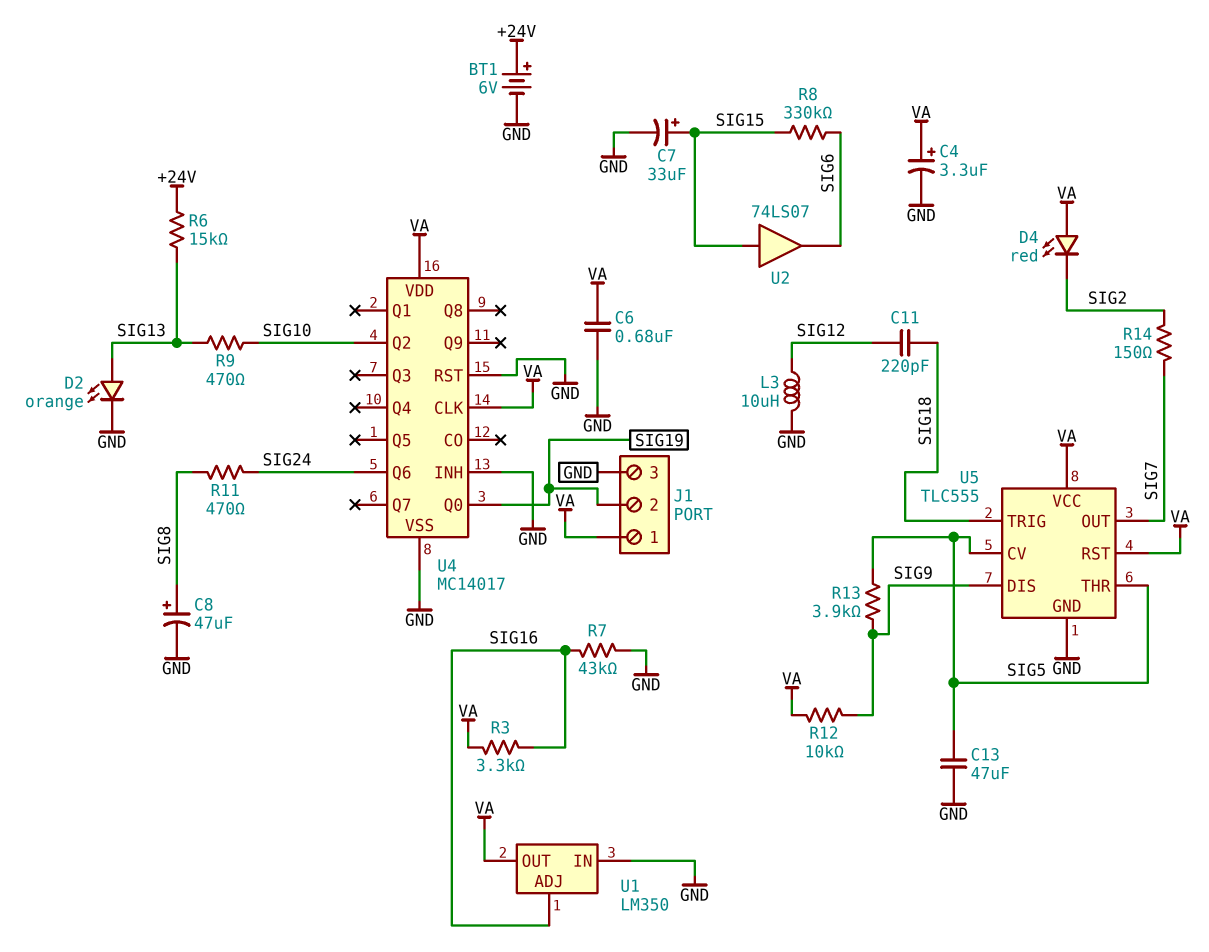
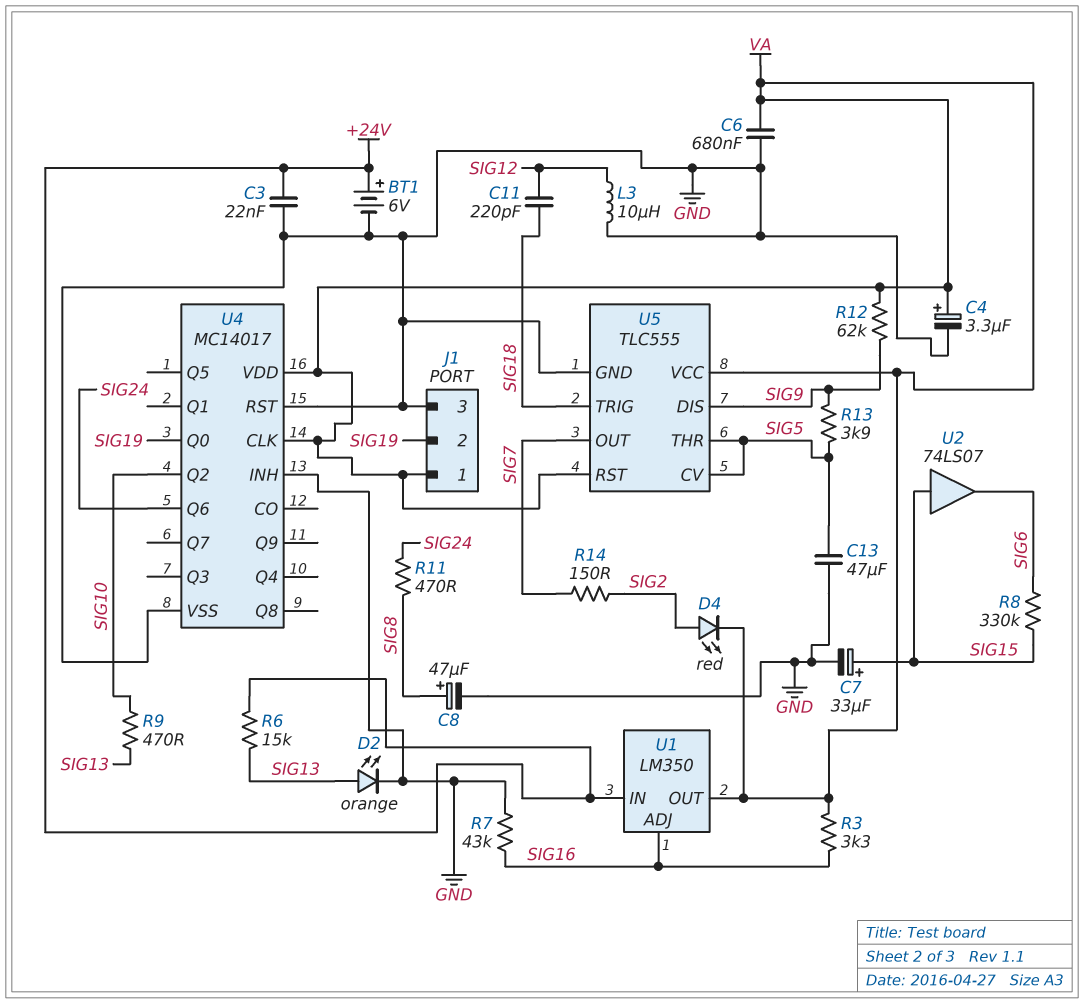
C3: none -> 22nF (+24V, GND)
D4: LED red (A VA, K SIG2) -> LED red (A SIG2, K VA)
R12: 10k (SIG9, VA) -> 62k (SIG9, VA)
U1 pin IN: GND -> +24V

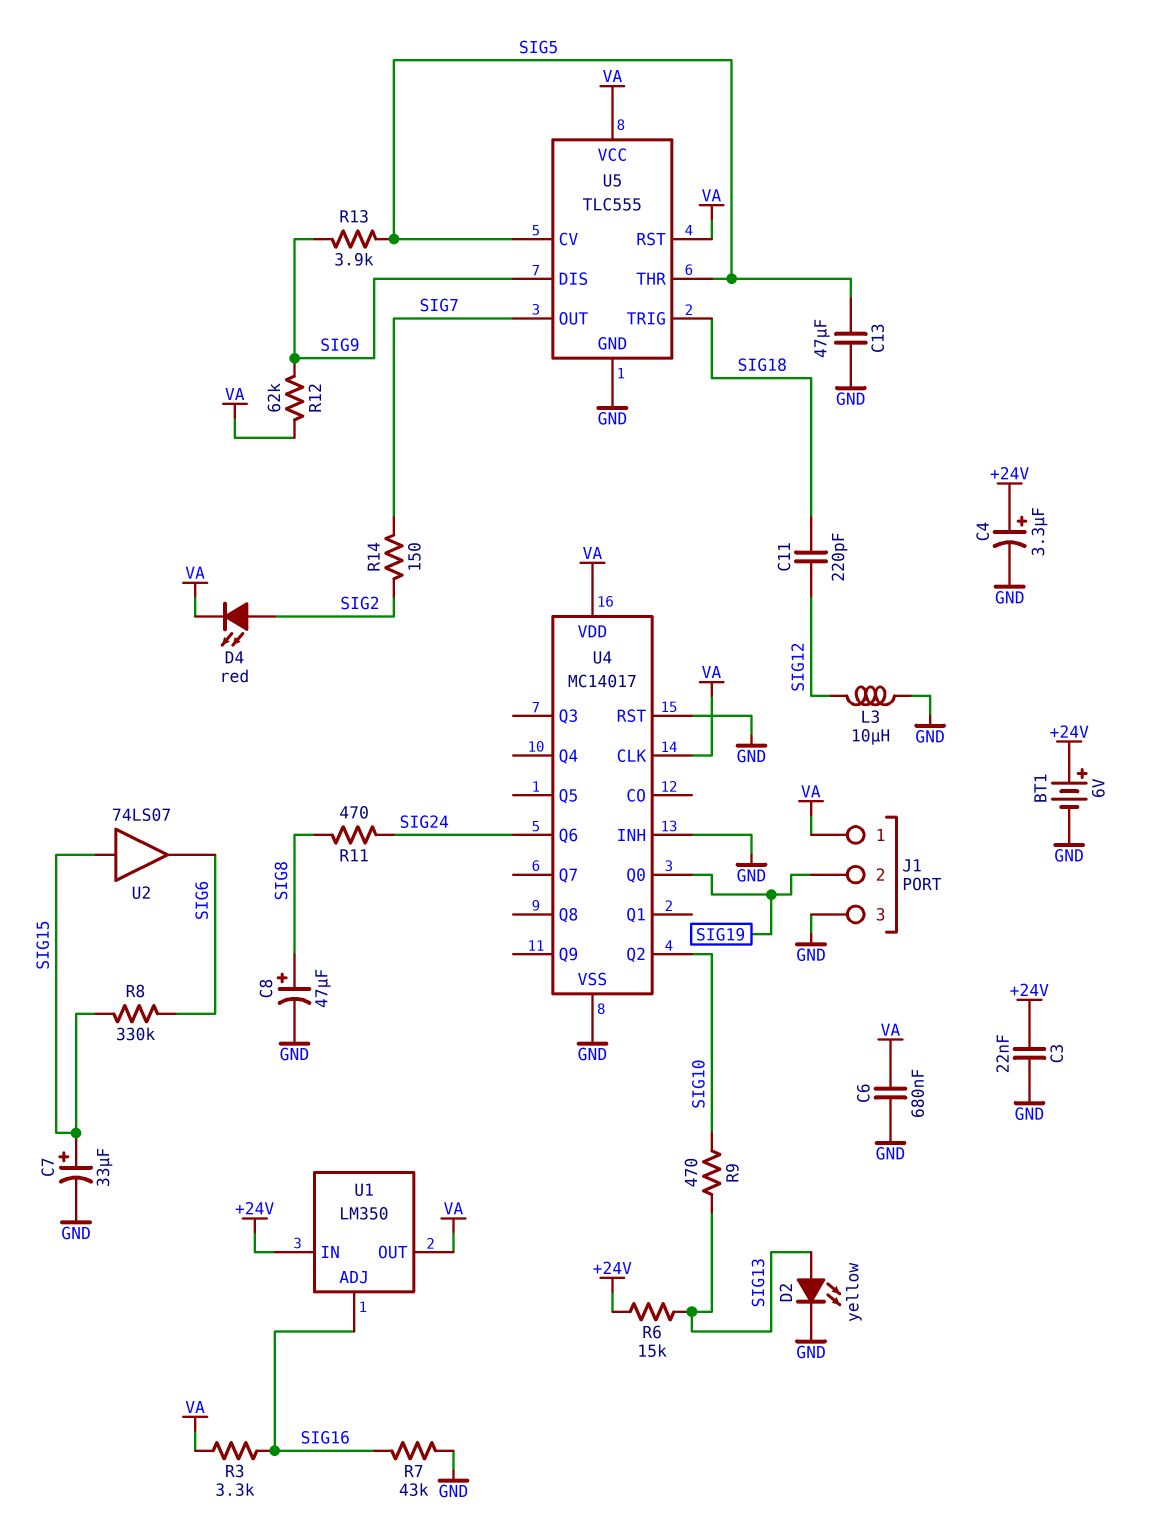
C4: 3.3uF (plus VA, minus GND) -> 3.3uF (plus +24V, minus GND)
D2: LED orange (A SIG13, K GND) -> LED yellow (A SIG13, K GND)

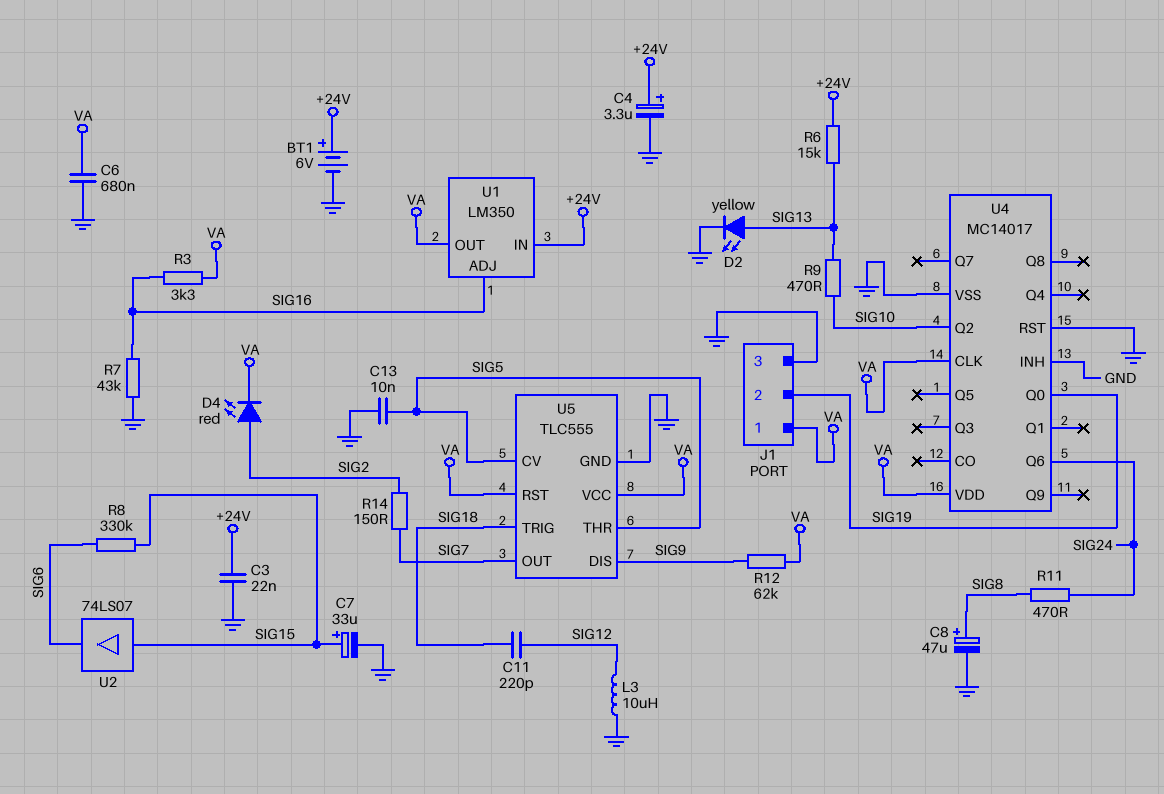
C13: 47uF (GND, SIG5) -> 10nF (GND, SIG5)
R13: 3.9k (SIG5, SIG9) -> none

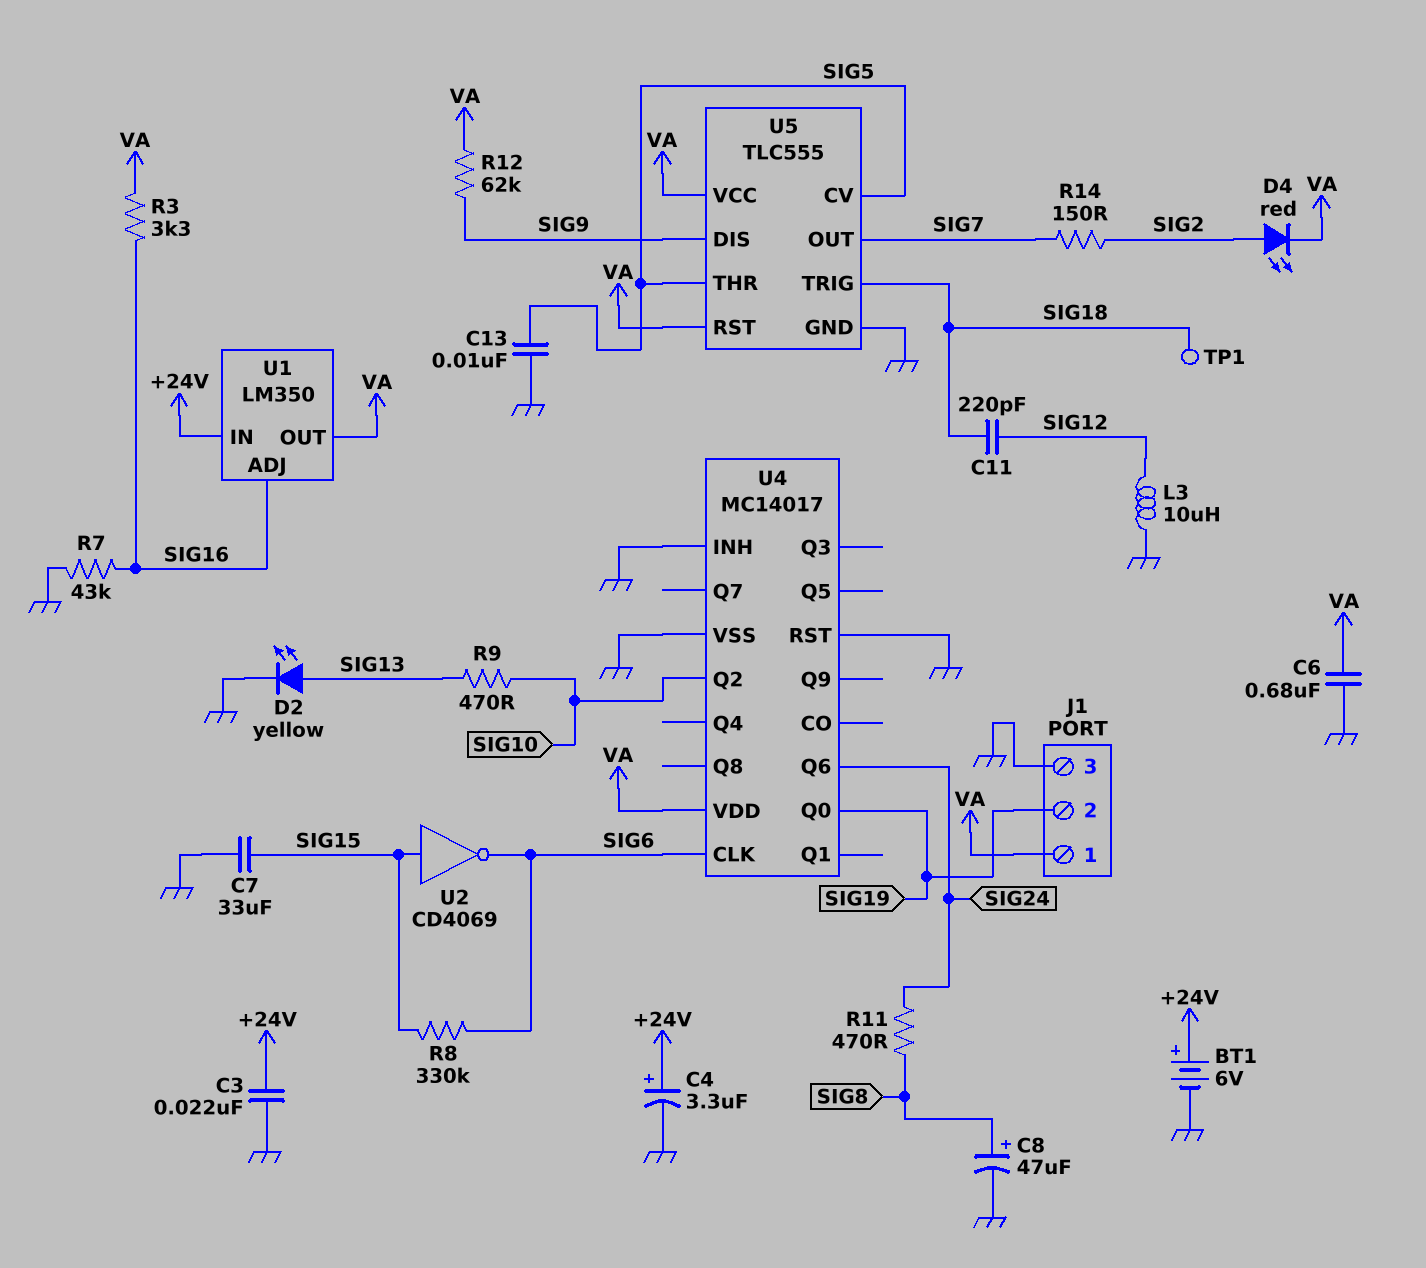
C7: 33uF (plus SIG15, minus GND) -> 33uF (GND, SIG15)
R6: 15k (+24V, SIG13) -> none
TP1: none -> test point (SIG18)
U2: buffer 74LS07 (in SIG15, out SIG6) -> NOT CD4069 (in SIG15, out SIG6)
U4 pin CLK: VA -> SIG6

